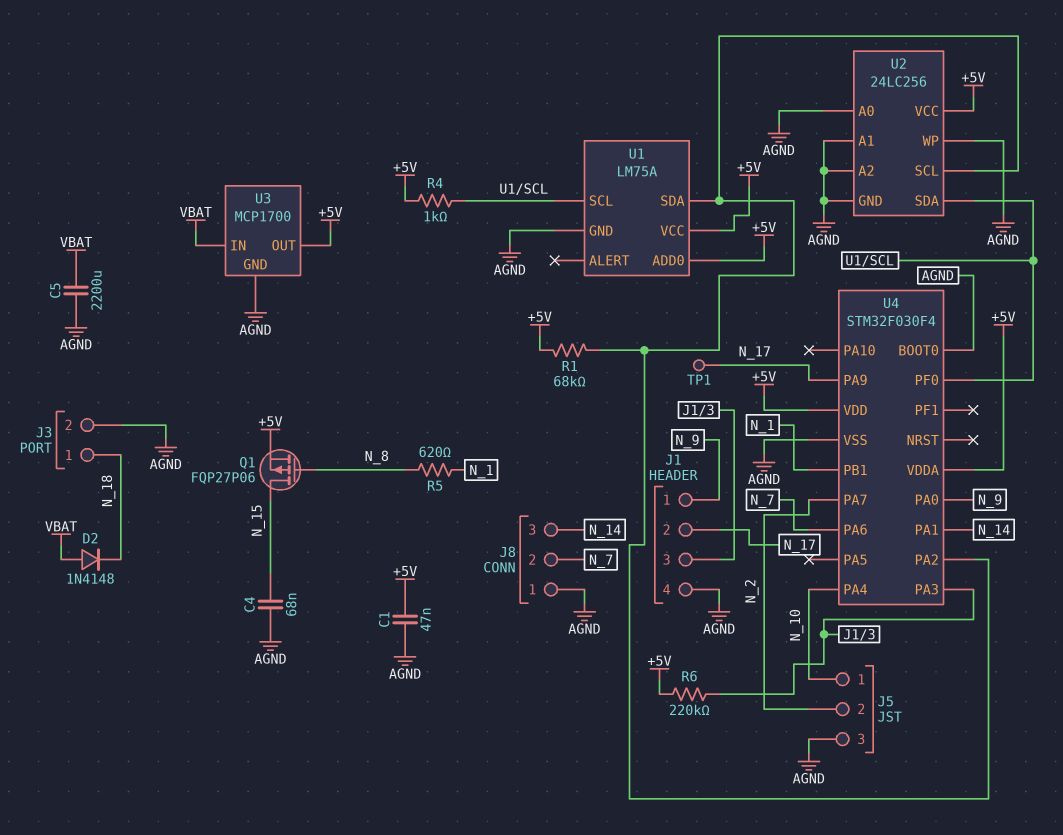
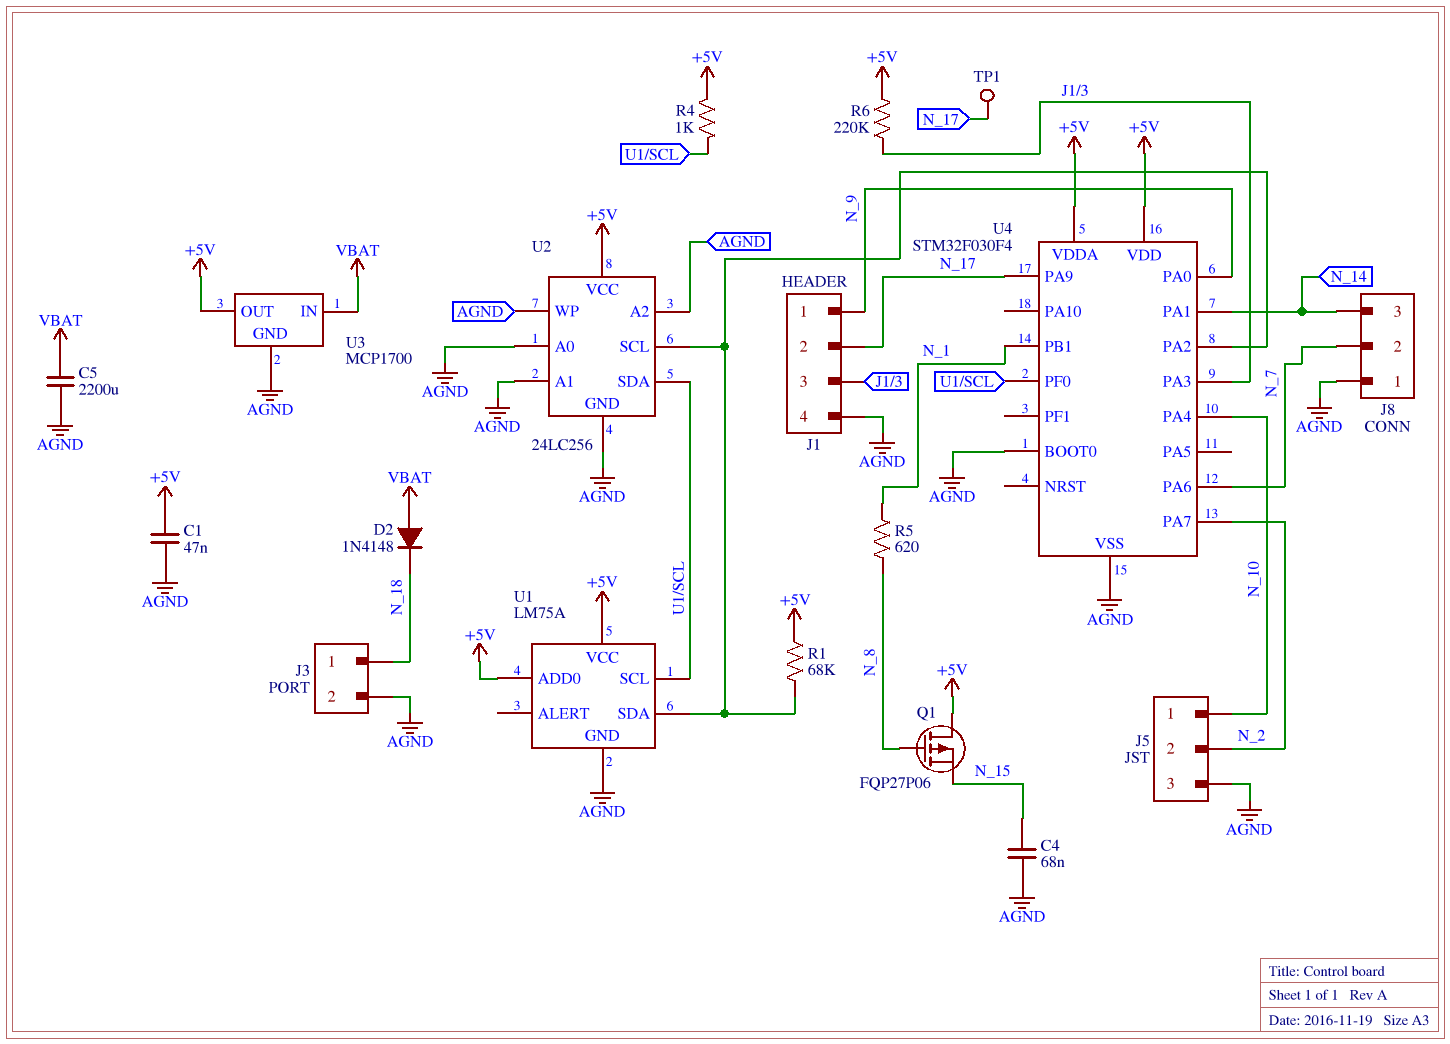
Q1: PMOS FQP27P06 (G N_8, D N_15, S +5V) -> PMOS FQP27P06 (G N_8, D +5V, S N_15)

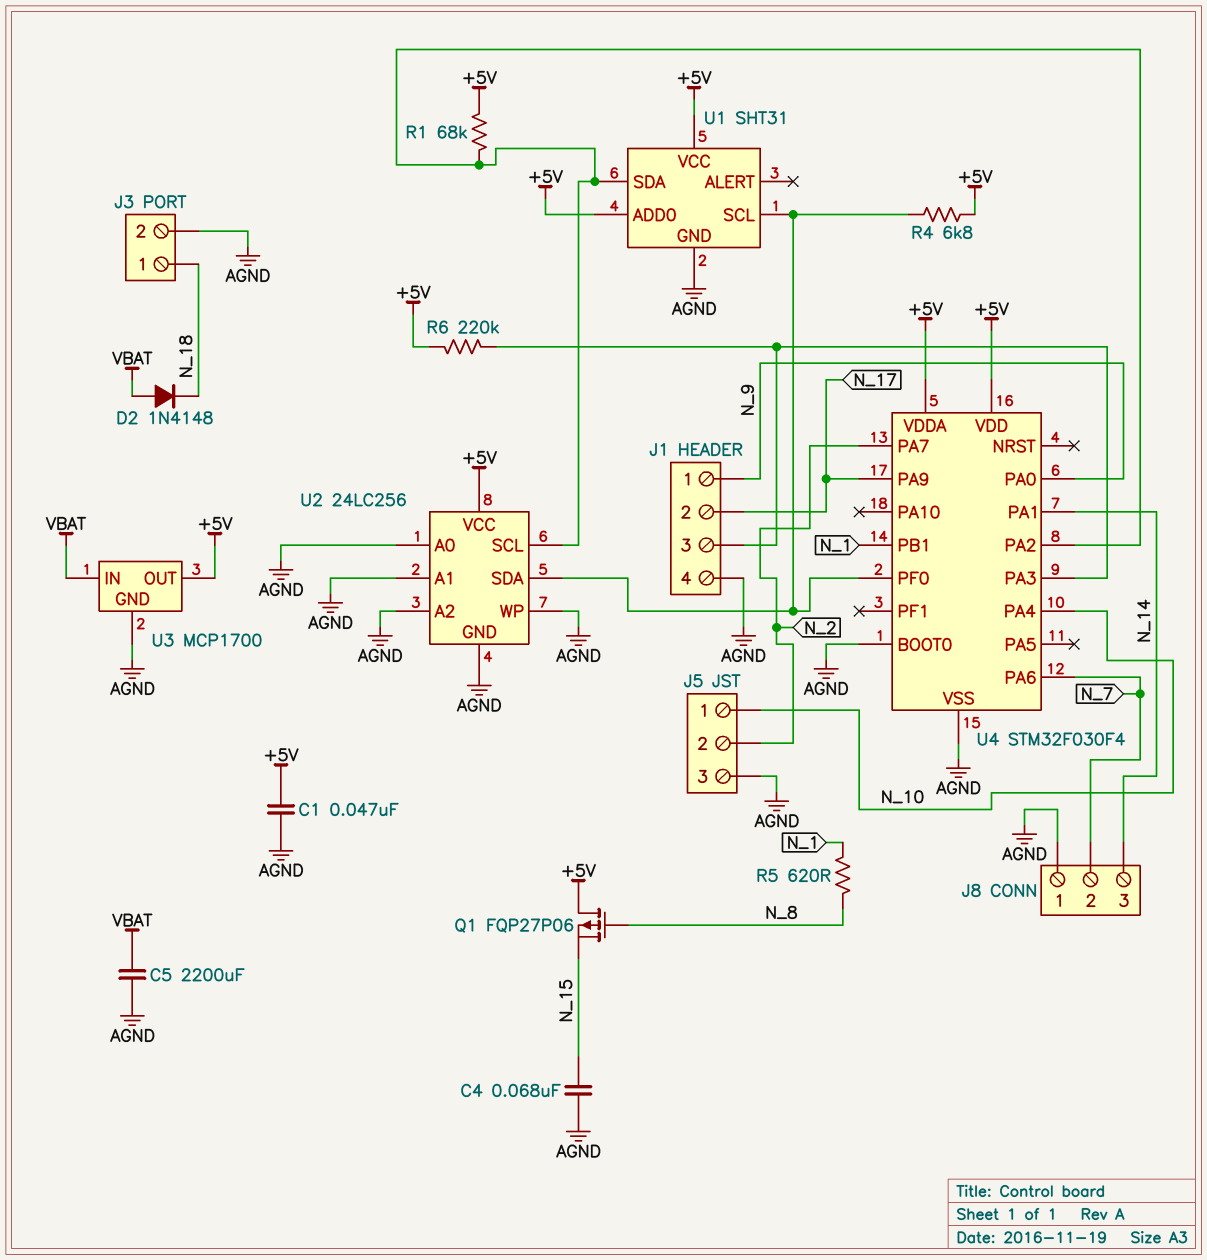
R4: 1k (+5V, U1/SCL) -> 6.8k (+5V, U1/SCL)
TP1: test point (N_17) -> none
U1: LM75A -> SHT31

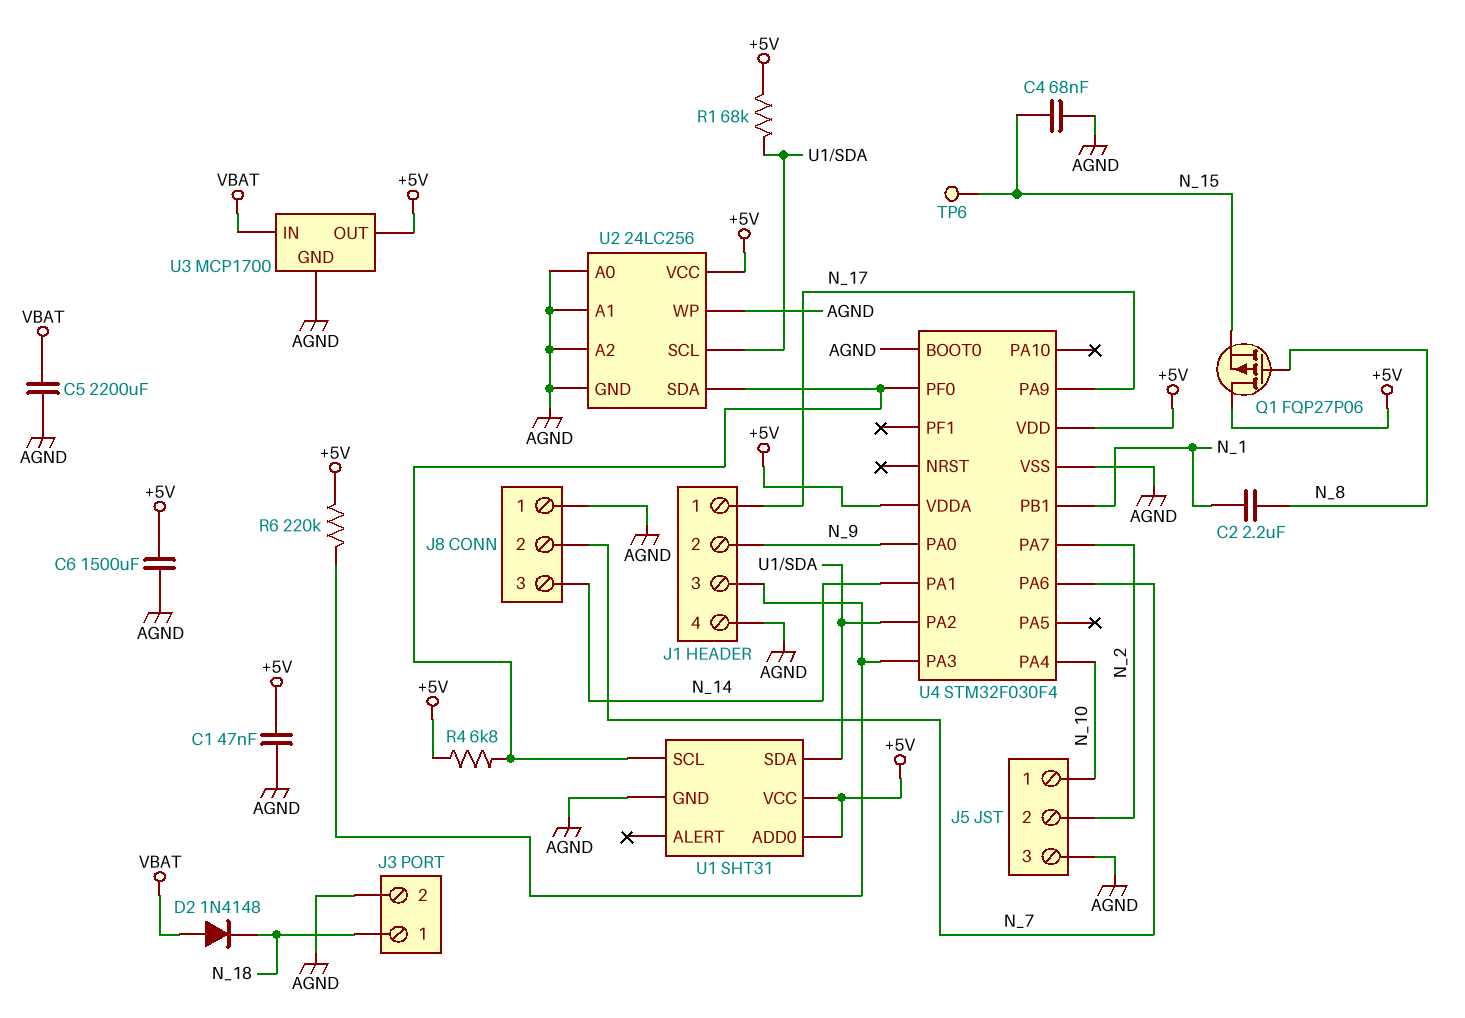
C2: none -> 2.2uF (N_1, N_8)
C6: none -> 1500uF (+5V, AGND)
J1 pin 1: N_9 -> N_17
J1 pin 2: N_17 -> N_9
R5: 620 (N_1, N_8) -> none
TP6: none -> test point (N_15)

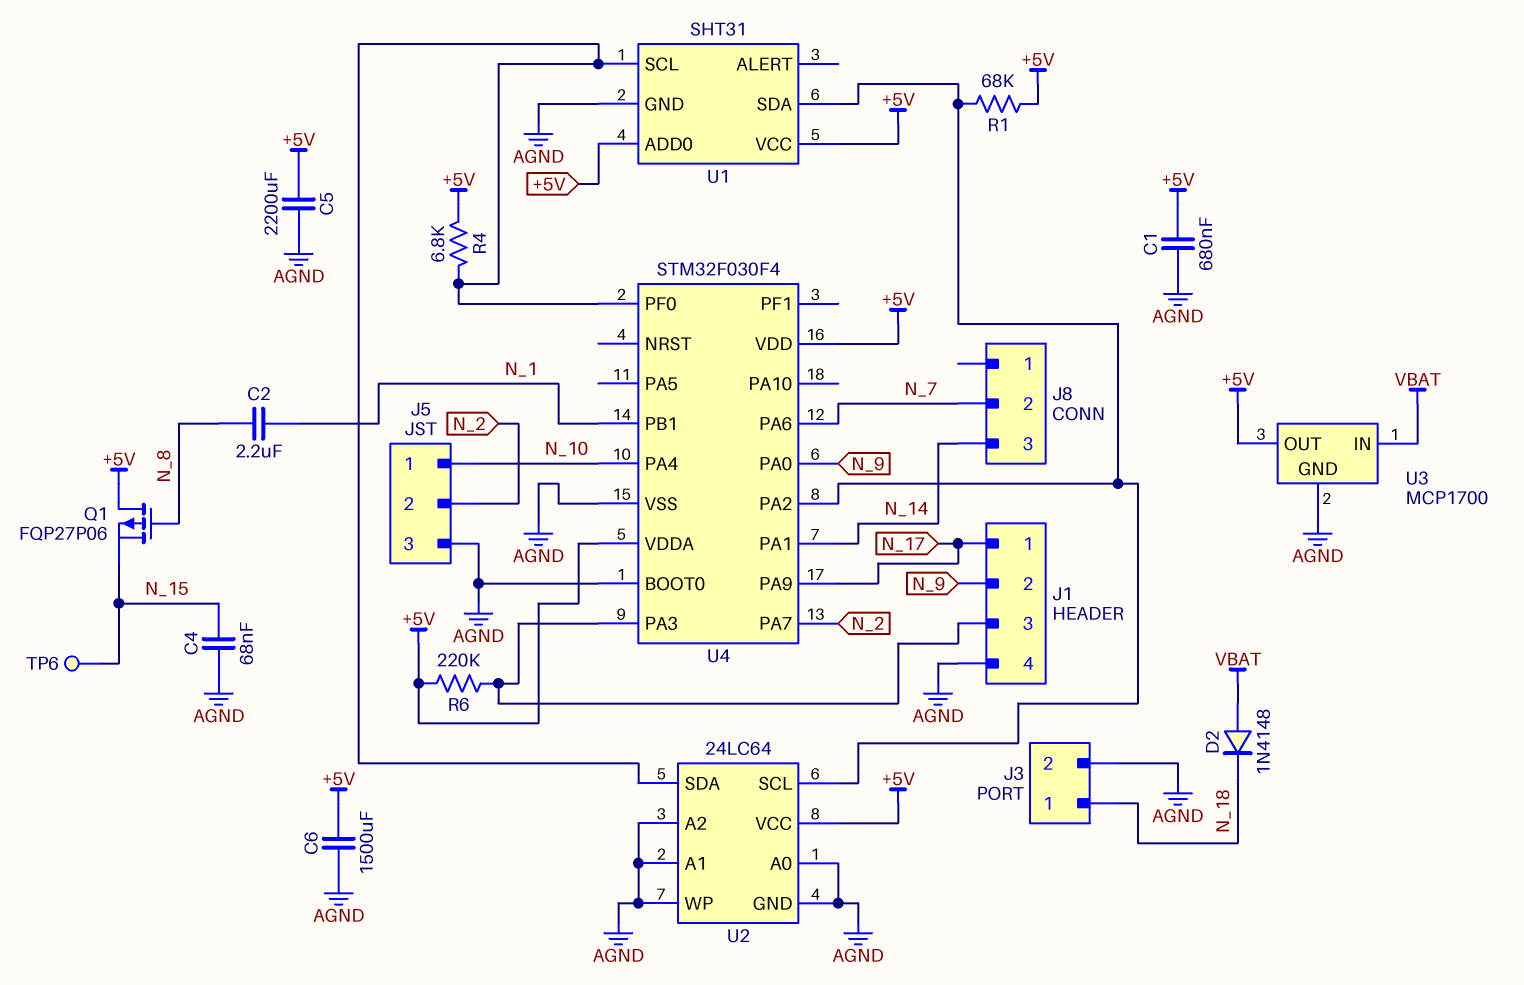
C1: 47nF (+5V, AGND) -> 680nF (+5V, AGND)
C5: 2200uF (AGND, VBAT) -> 2200uF (+5V, AGND)
J8 pin 1: AGND -> none
U2: 24LC256 -> 24LC64

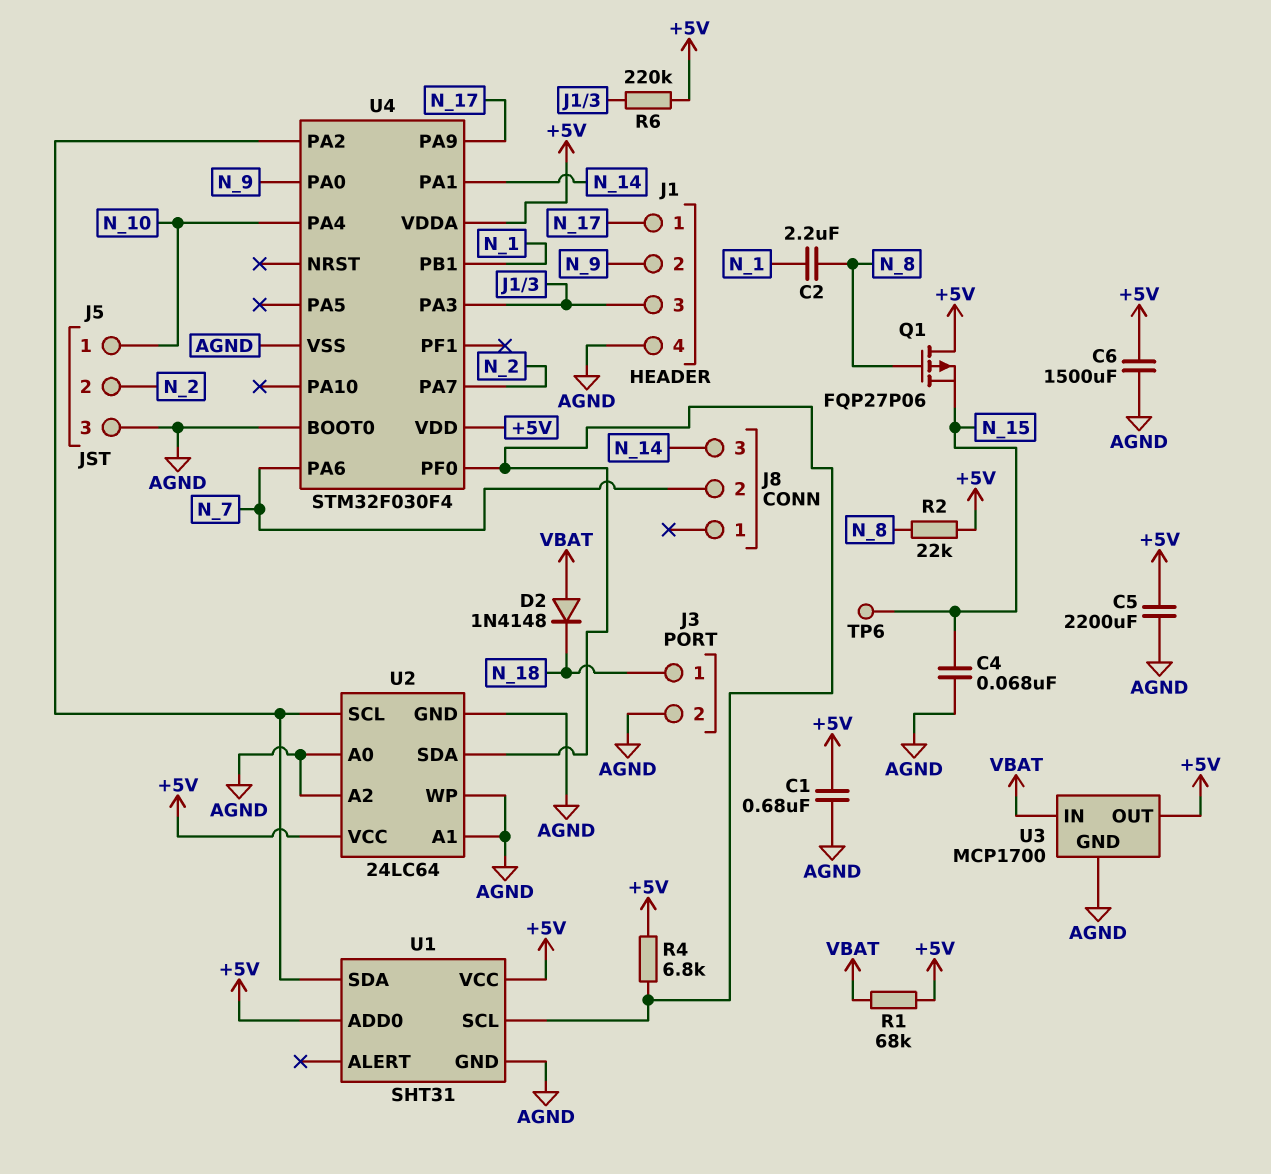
R1: 68k (+5V, U1/SDA) -> 68k (+5V, VBAT)
R2: none -> 22k (+5V, N_8)

